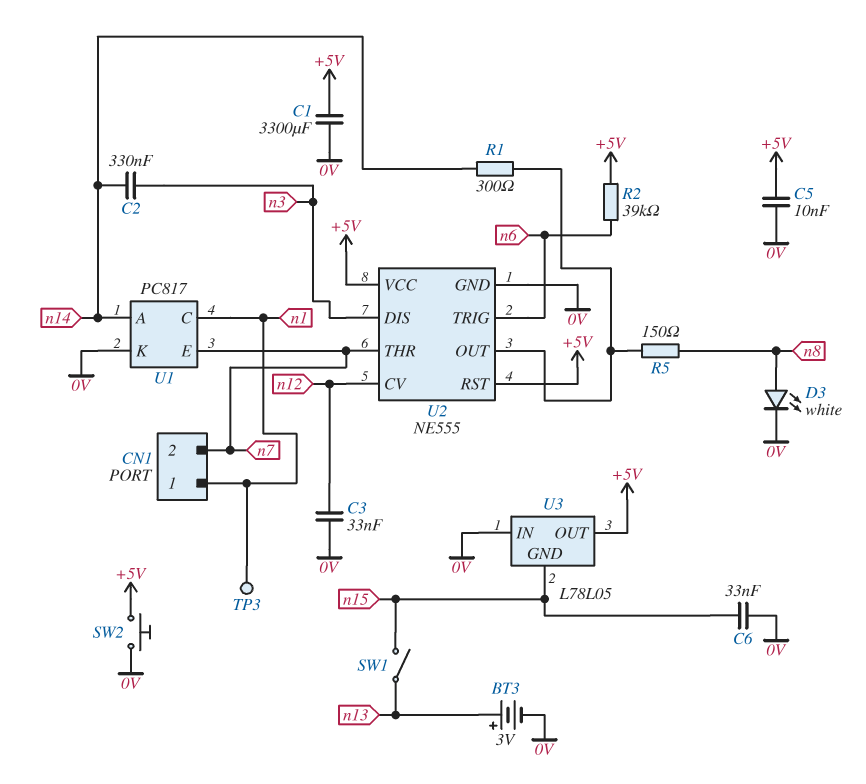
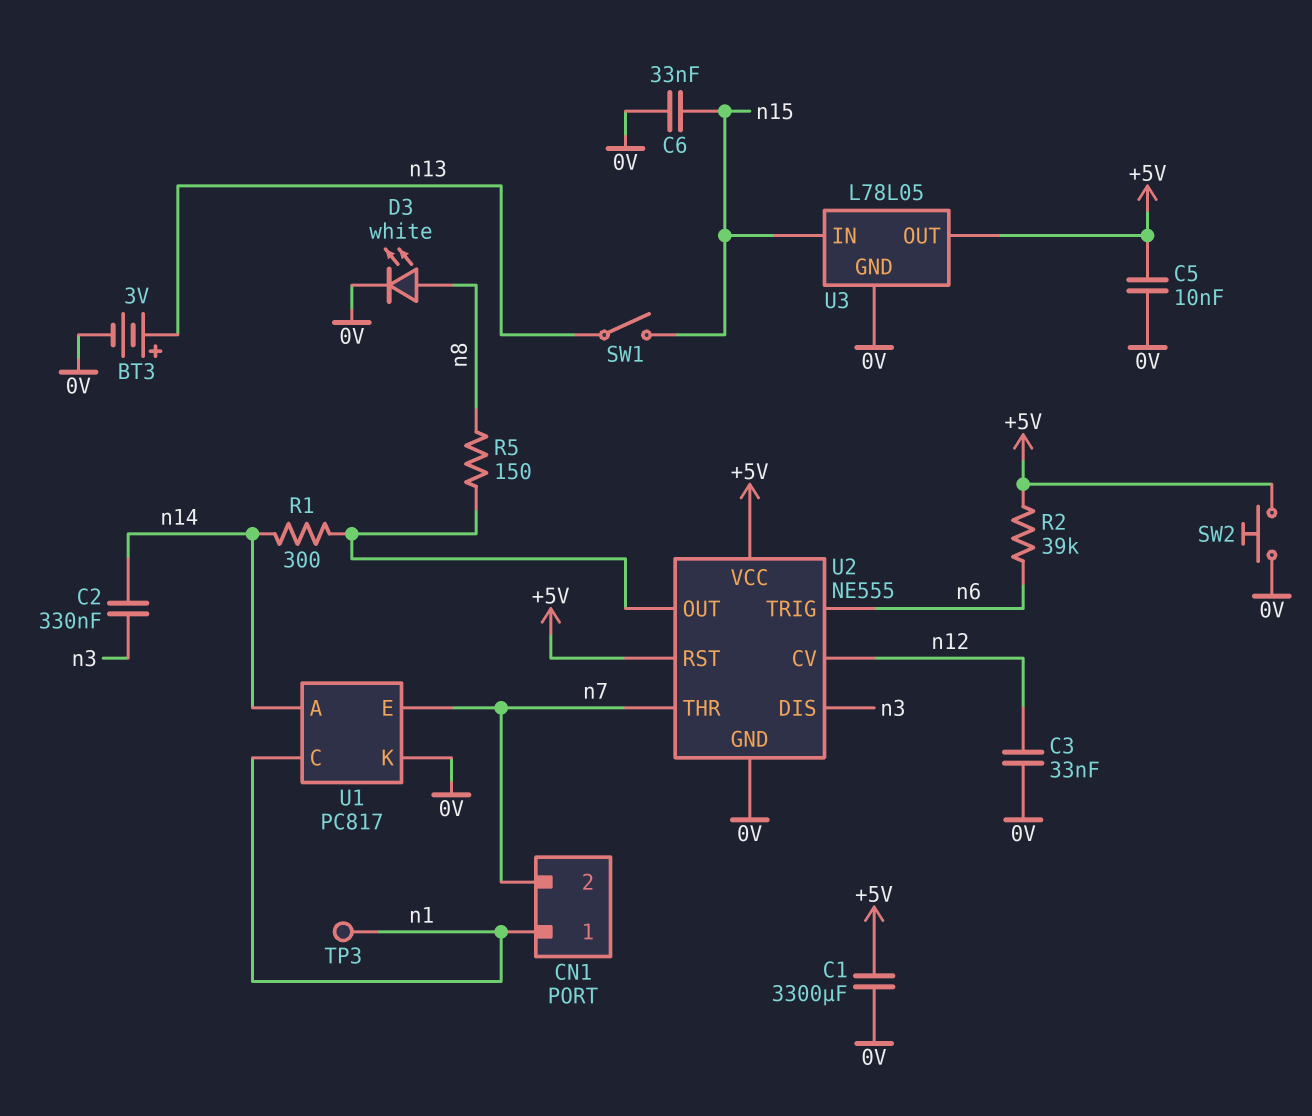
U3 pin GND: n15 -> 0V
U3 pin IN: 0V -> n15

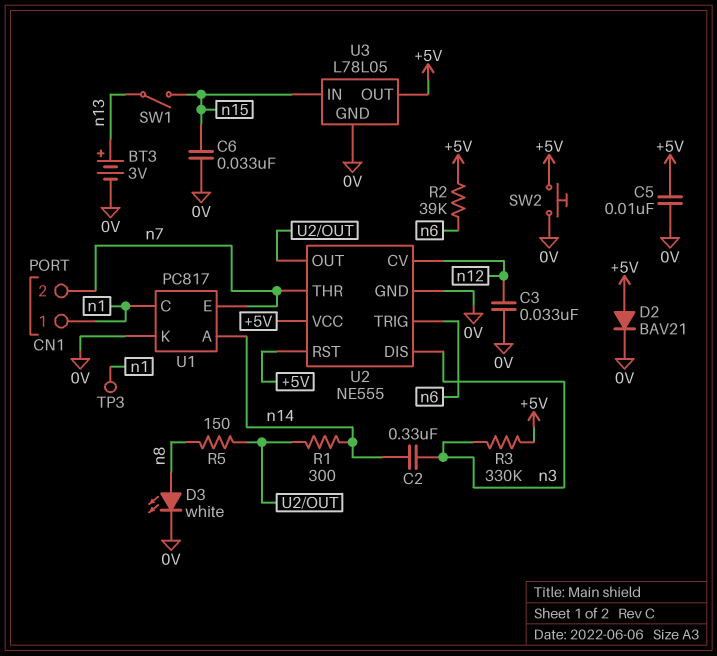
C1: 3300uF (+5V, 0V) -> none
D2: none -> diode BAV21 (A +5V, K 0V)
R3: none -> 330k (+5V, n3)

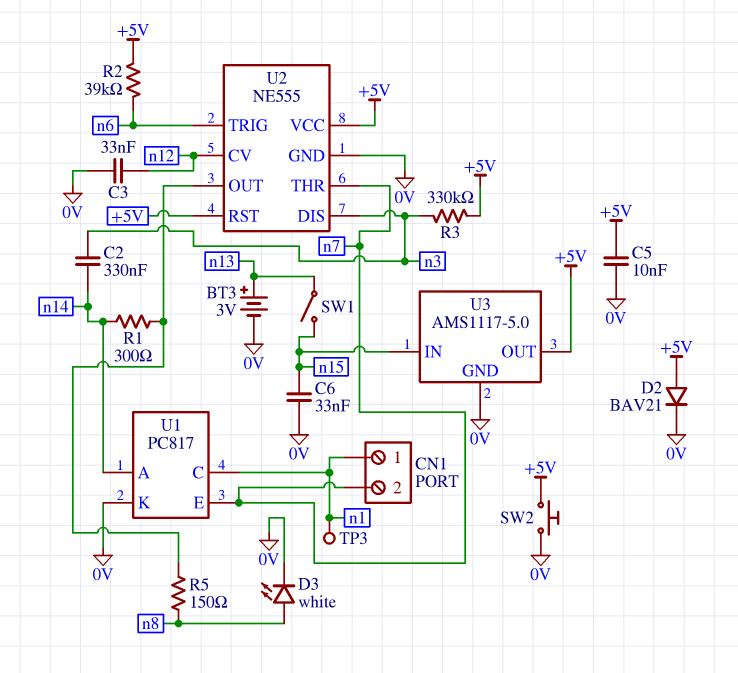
U3: L78L05 -> AMS1117-5.0

